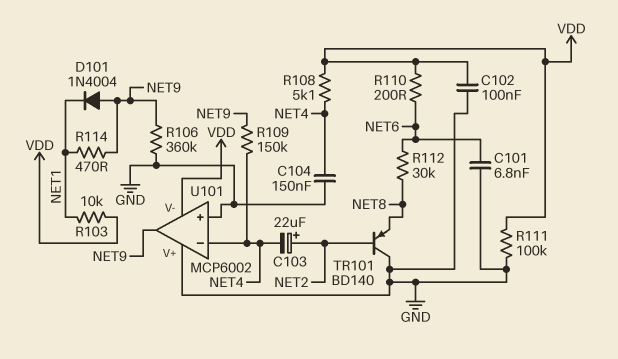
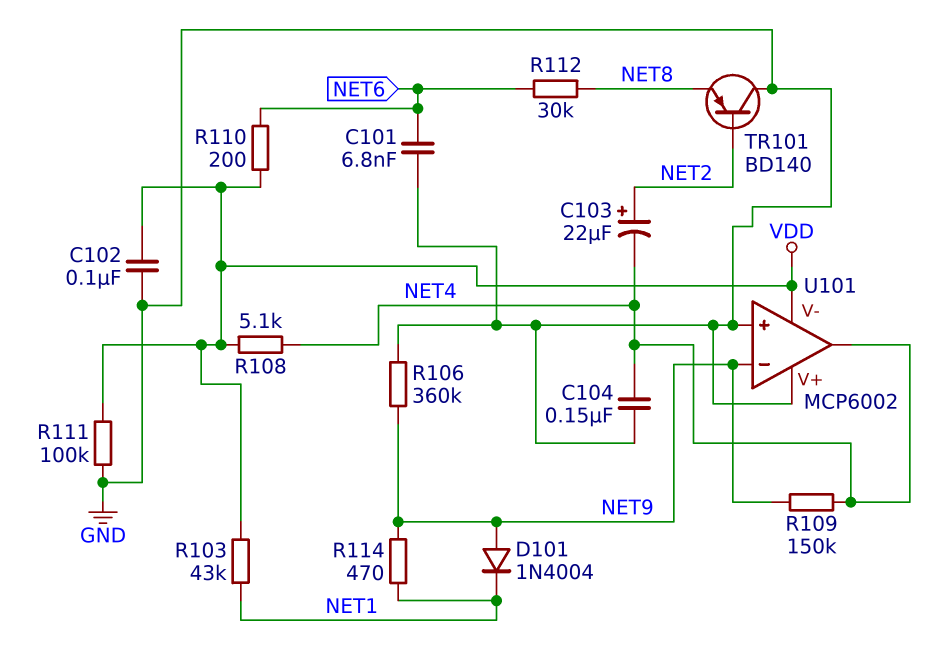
R103: 10k (NET1, VDD) -> 43k (NET1, VDD)
U101 pin in-: NET4 -> NET9
U101 pin out: NET9 -> NET4

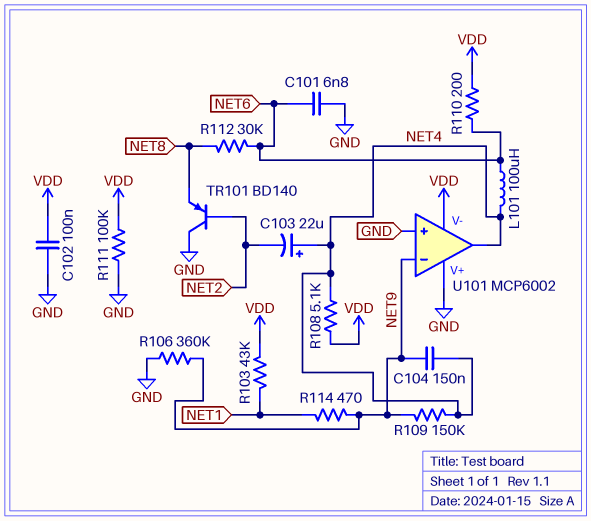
C103: 22uF (plus NET2, minus NET4) -> 22uF (plus NET4, minus NET2)
C104: 150nF (GND, NET4) -> 150nF (NET4, NET9)
D101: diode 1N4004 (A NET9, K NET1) -> none
L101: none -> 100uH (NET4, NET6)

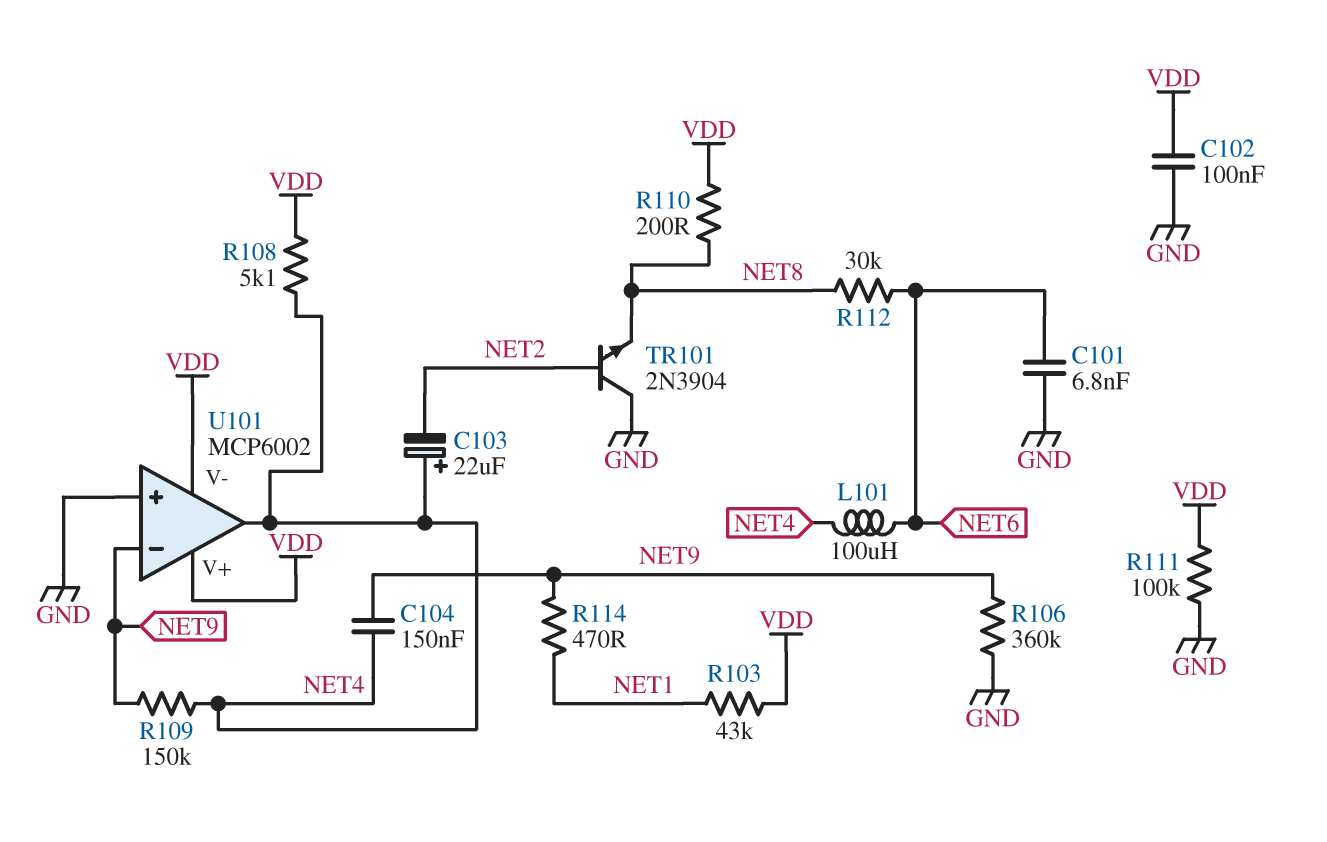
R110: 200 (NET6, VDD) -> 200 (NET8, VDD)
TR101: PNP BD140 (B NET2, C GND, E NET8) -> NPN 2N3904 (B NET2, C GND, E NET8)
U101 pin V+: GND -> VDD

